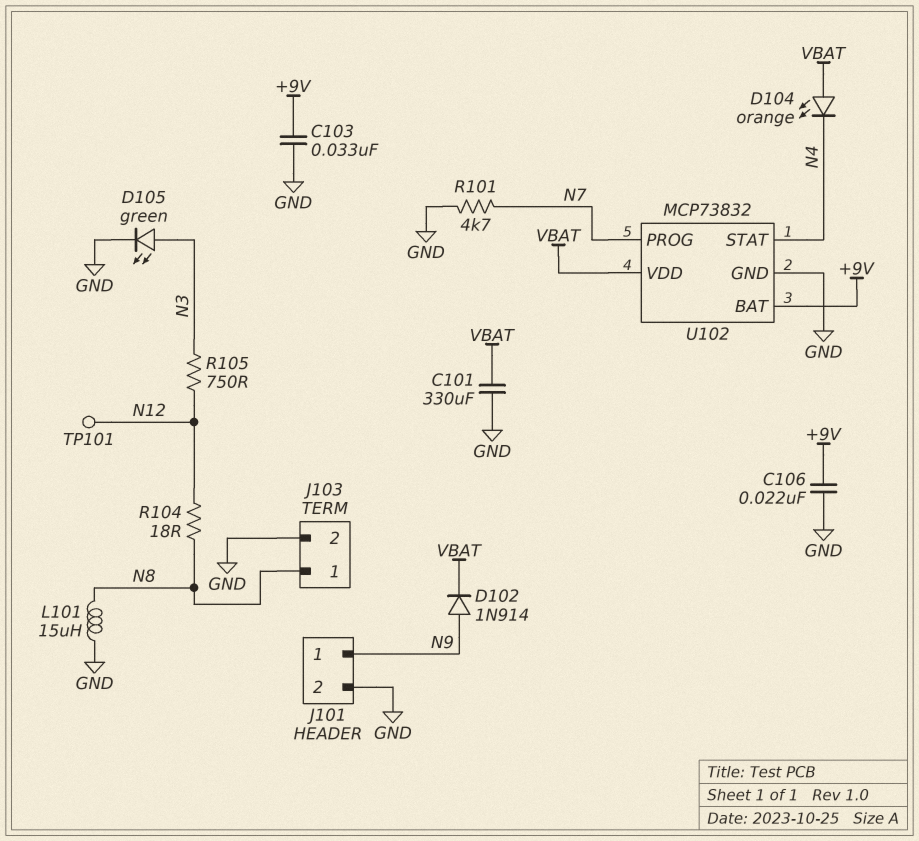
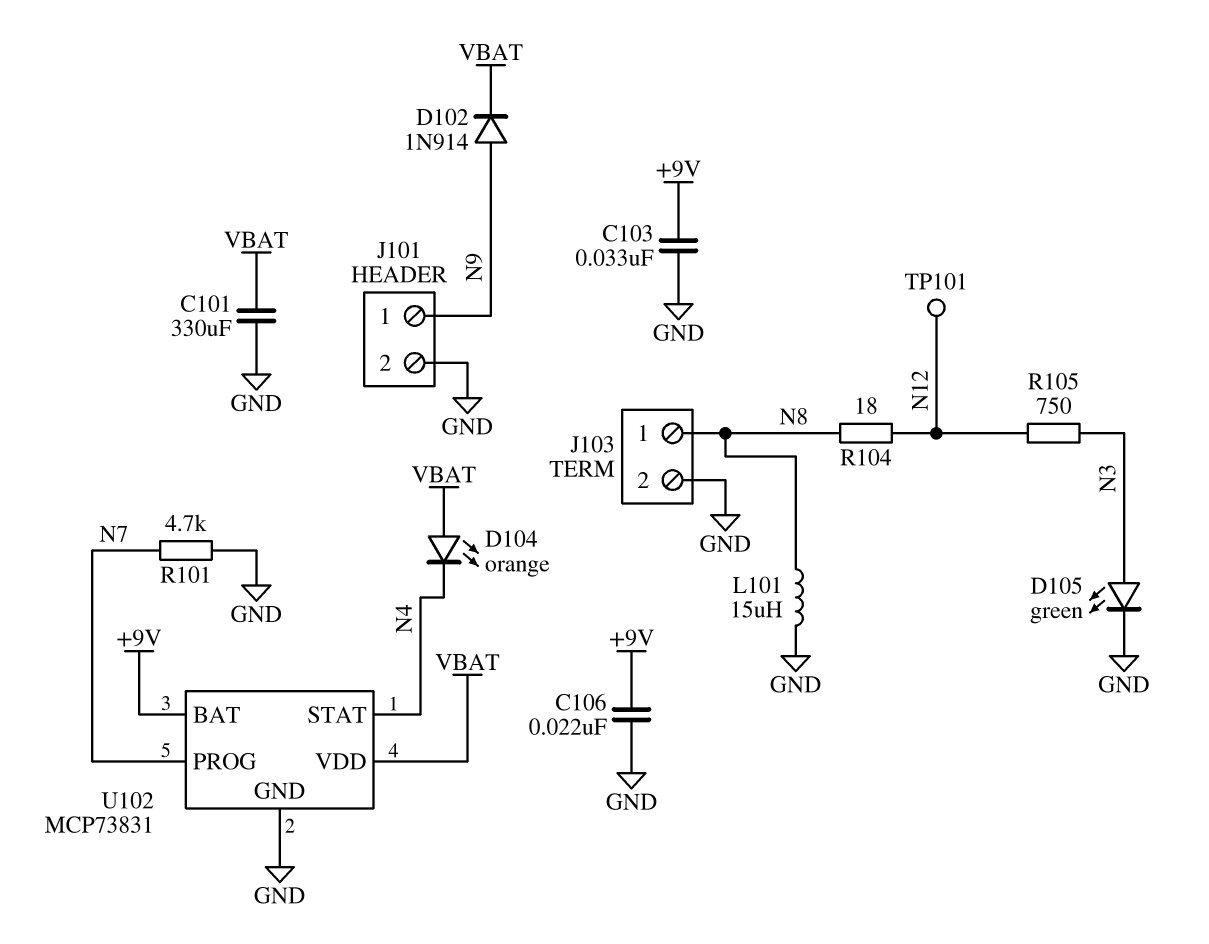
U102: MCP73832 -> MCP73831

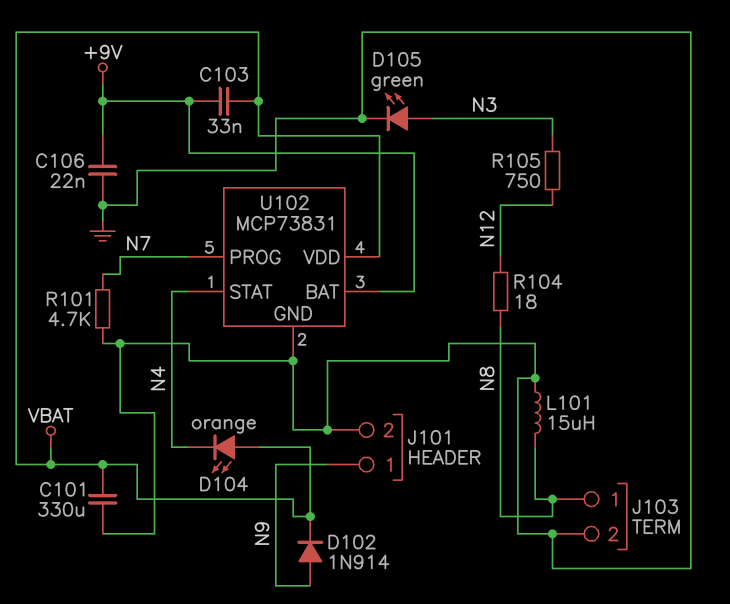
C103: 33nF (+9V, GND) -> 33nF (+9V, VBAT)
TP101: test point (N12) -> none

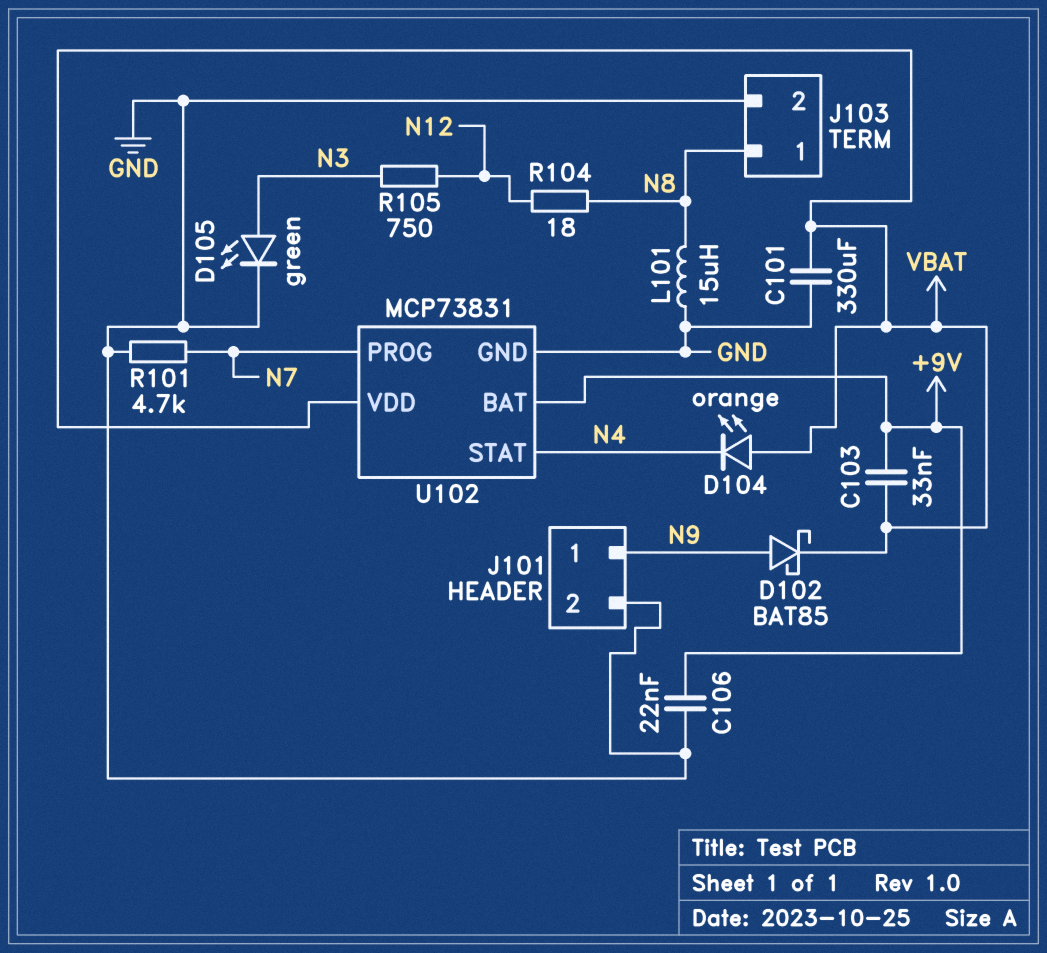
D102: diode 1N914 (A N9, K VBAT) -> schottky BAT85 (A N9, K VBAT)

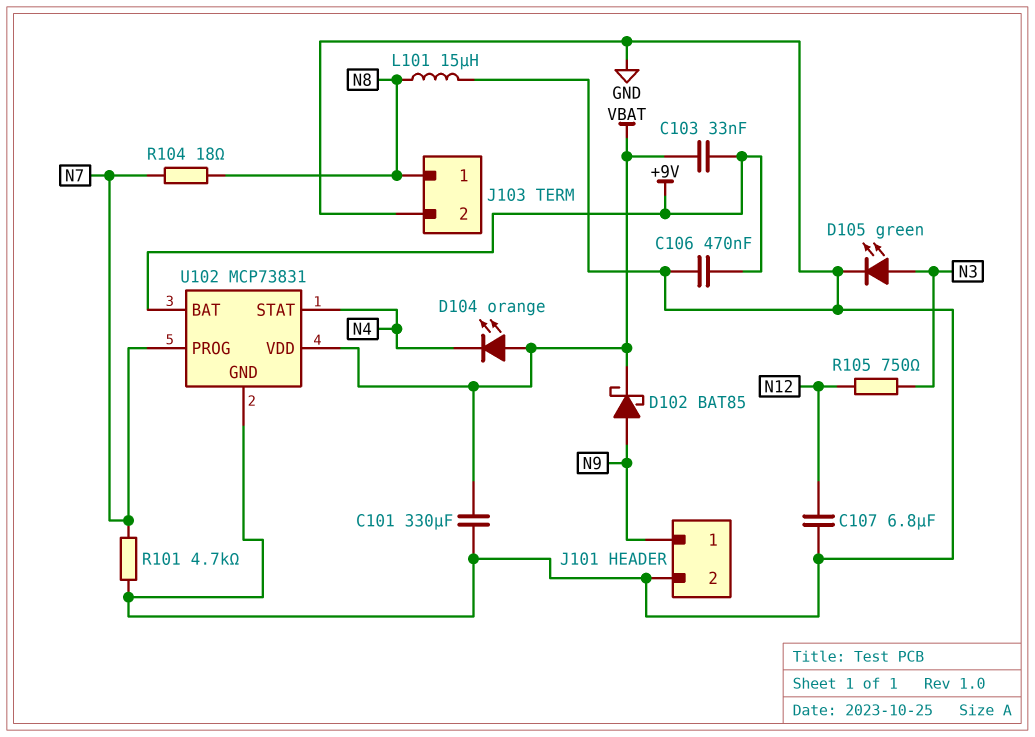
C106: 22nF (+9V, GND) -> 470nF (+9V, GND)
C107: none -> 6.8uF (GND, N12)
R104: 18 (N8, N12) -> 18 (N7, N8)

